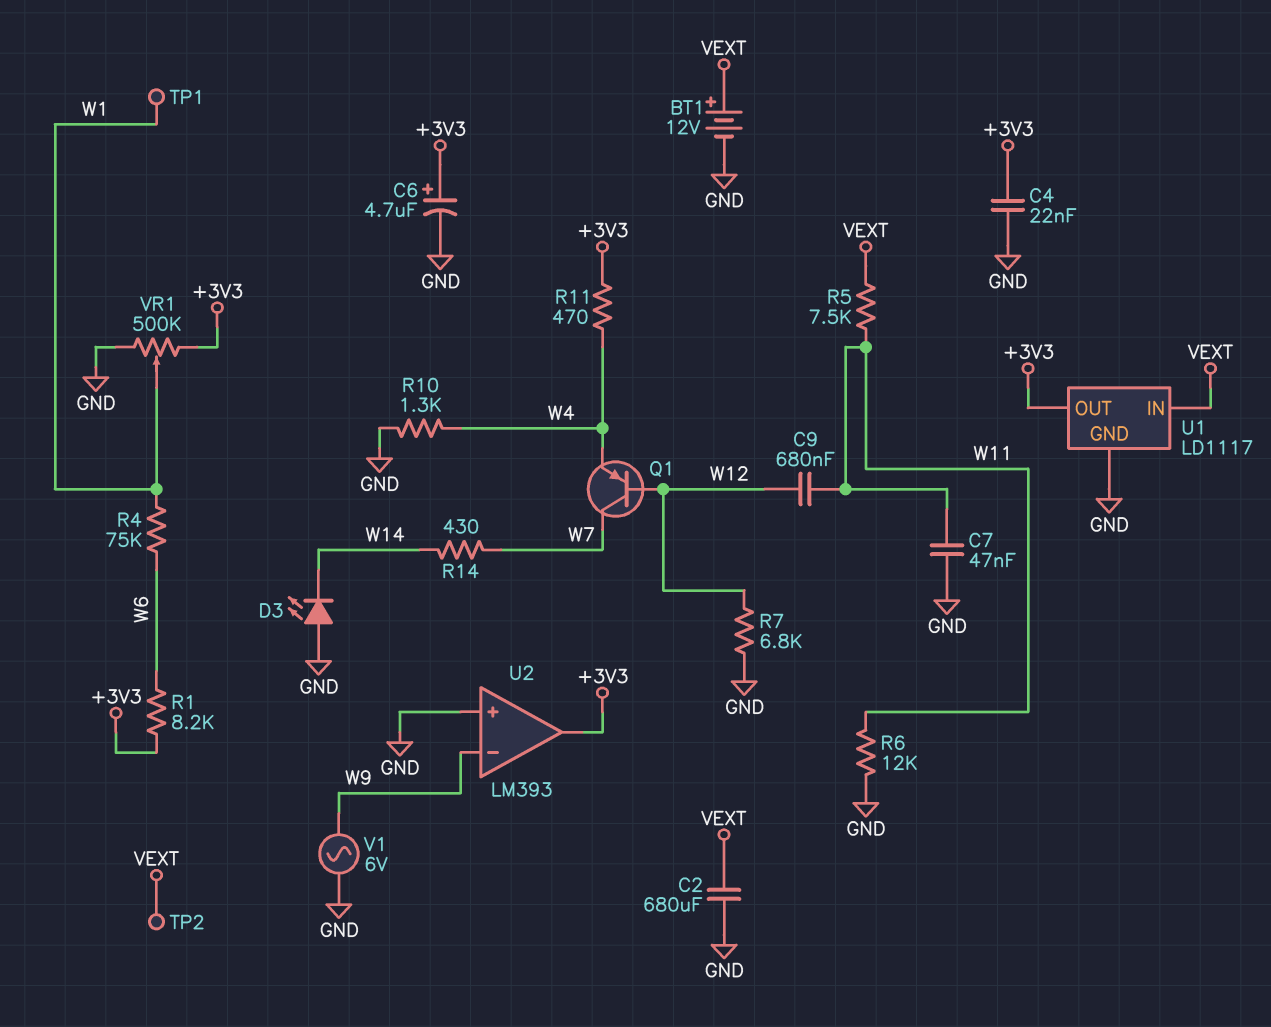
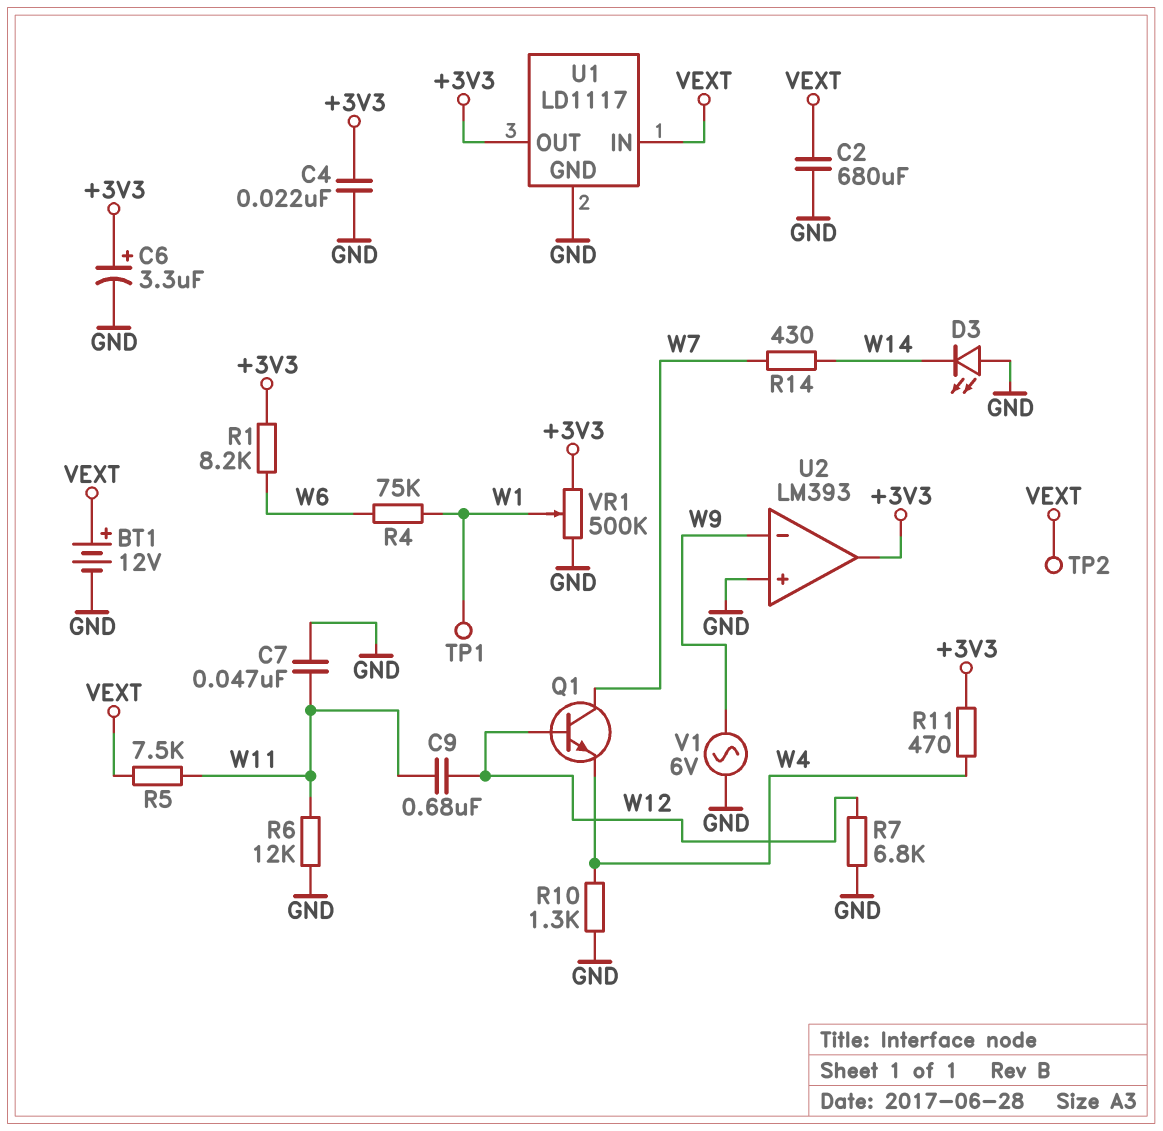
C6: 4.7uF (plus +3V3, minus GND) -> 3.3uF (plus +3V3, minus GND)
Q1: PNP (B W12, C W7, E W4) -> NPN (B W12, C W7, E W4)

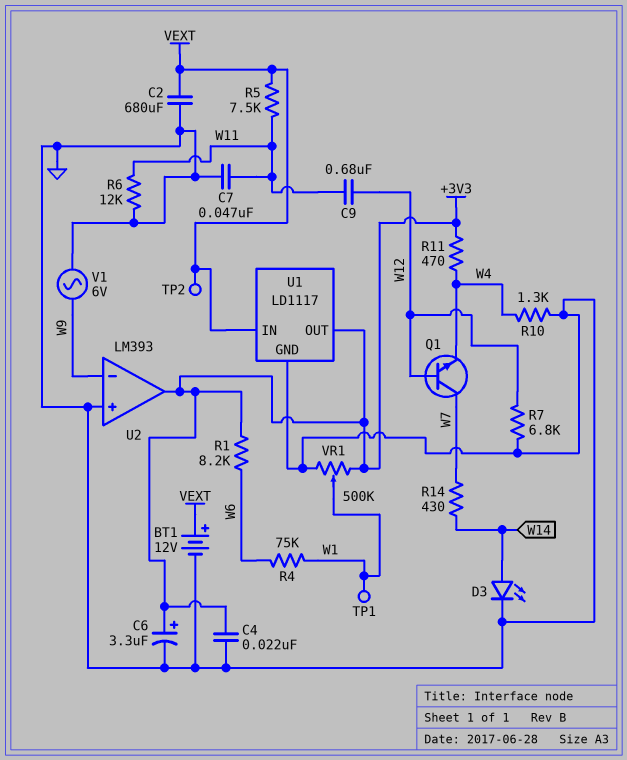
D3: LED (A GND, K W14) -> LED (A W14, K GND)

